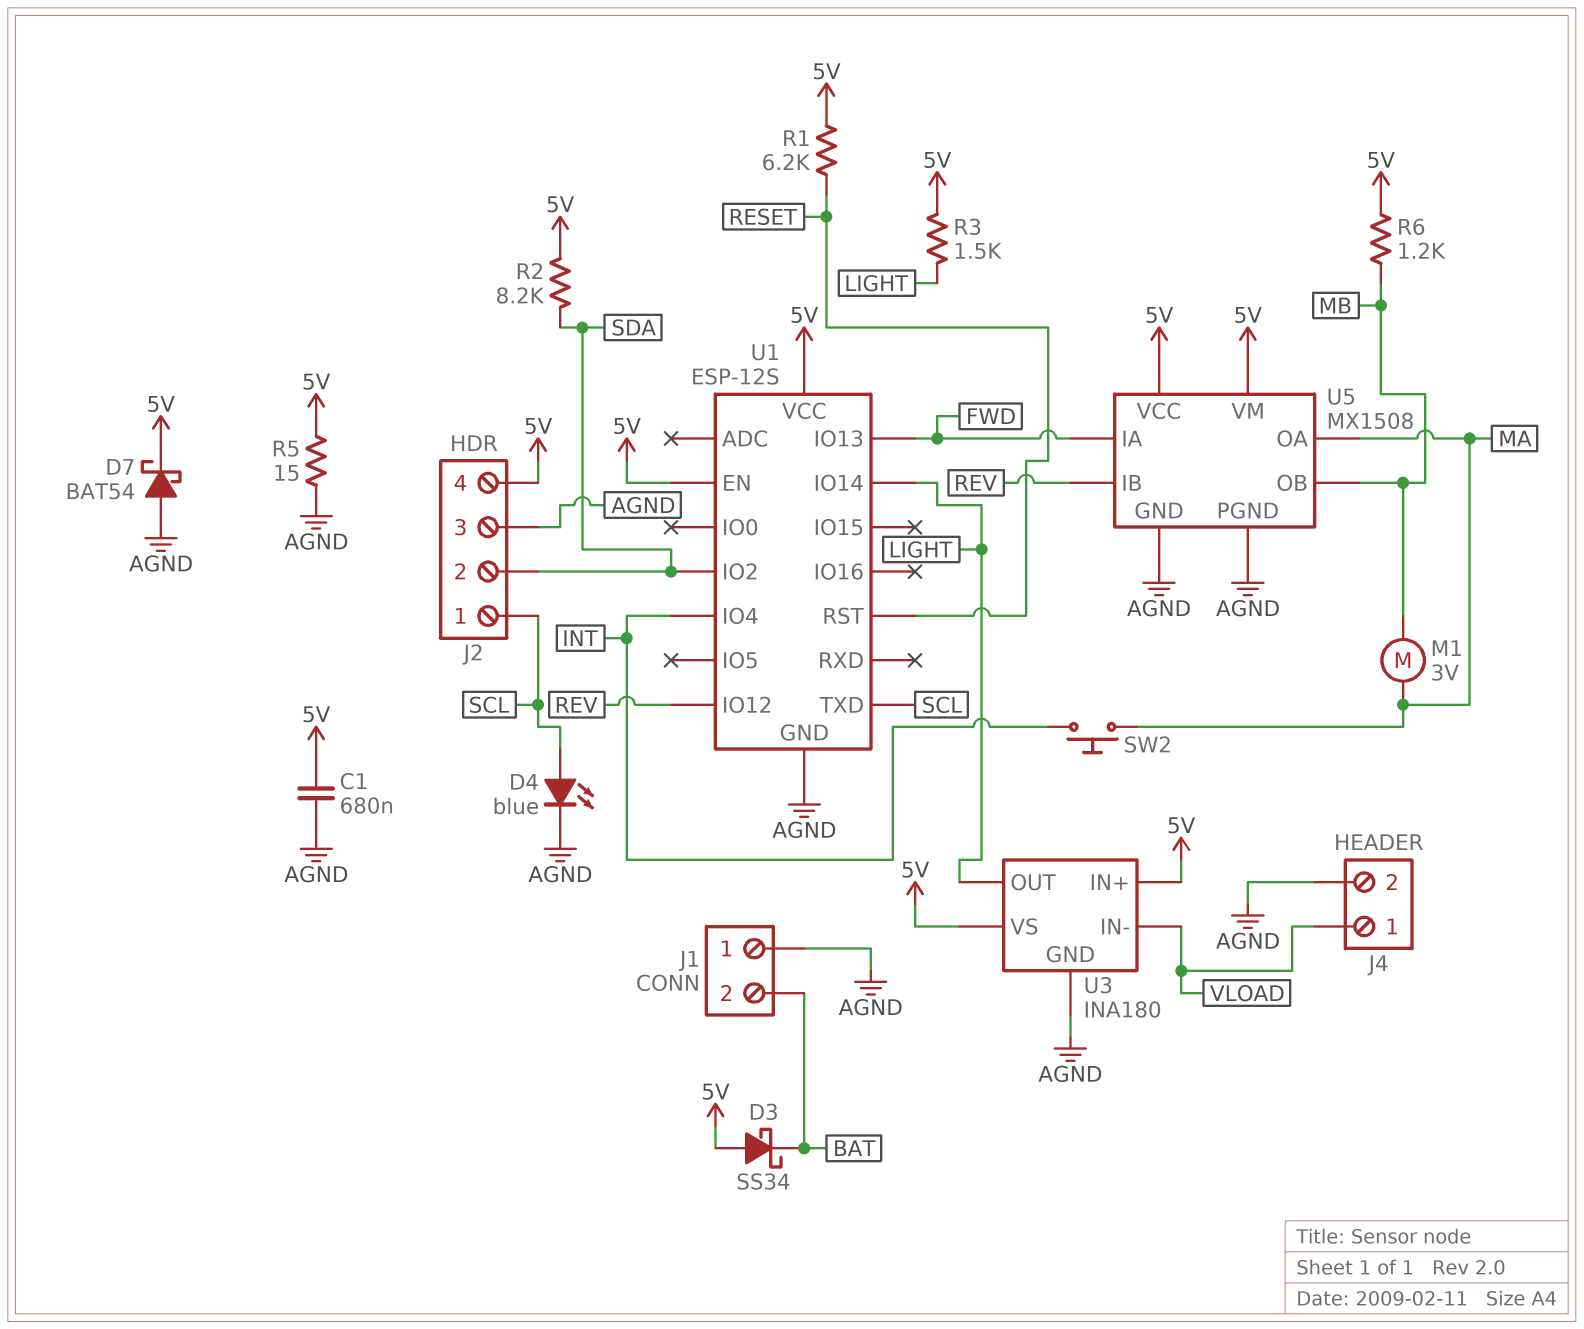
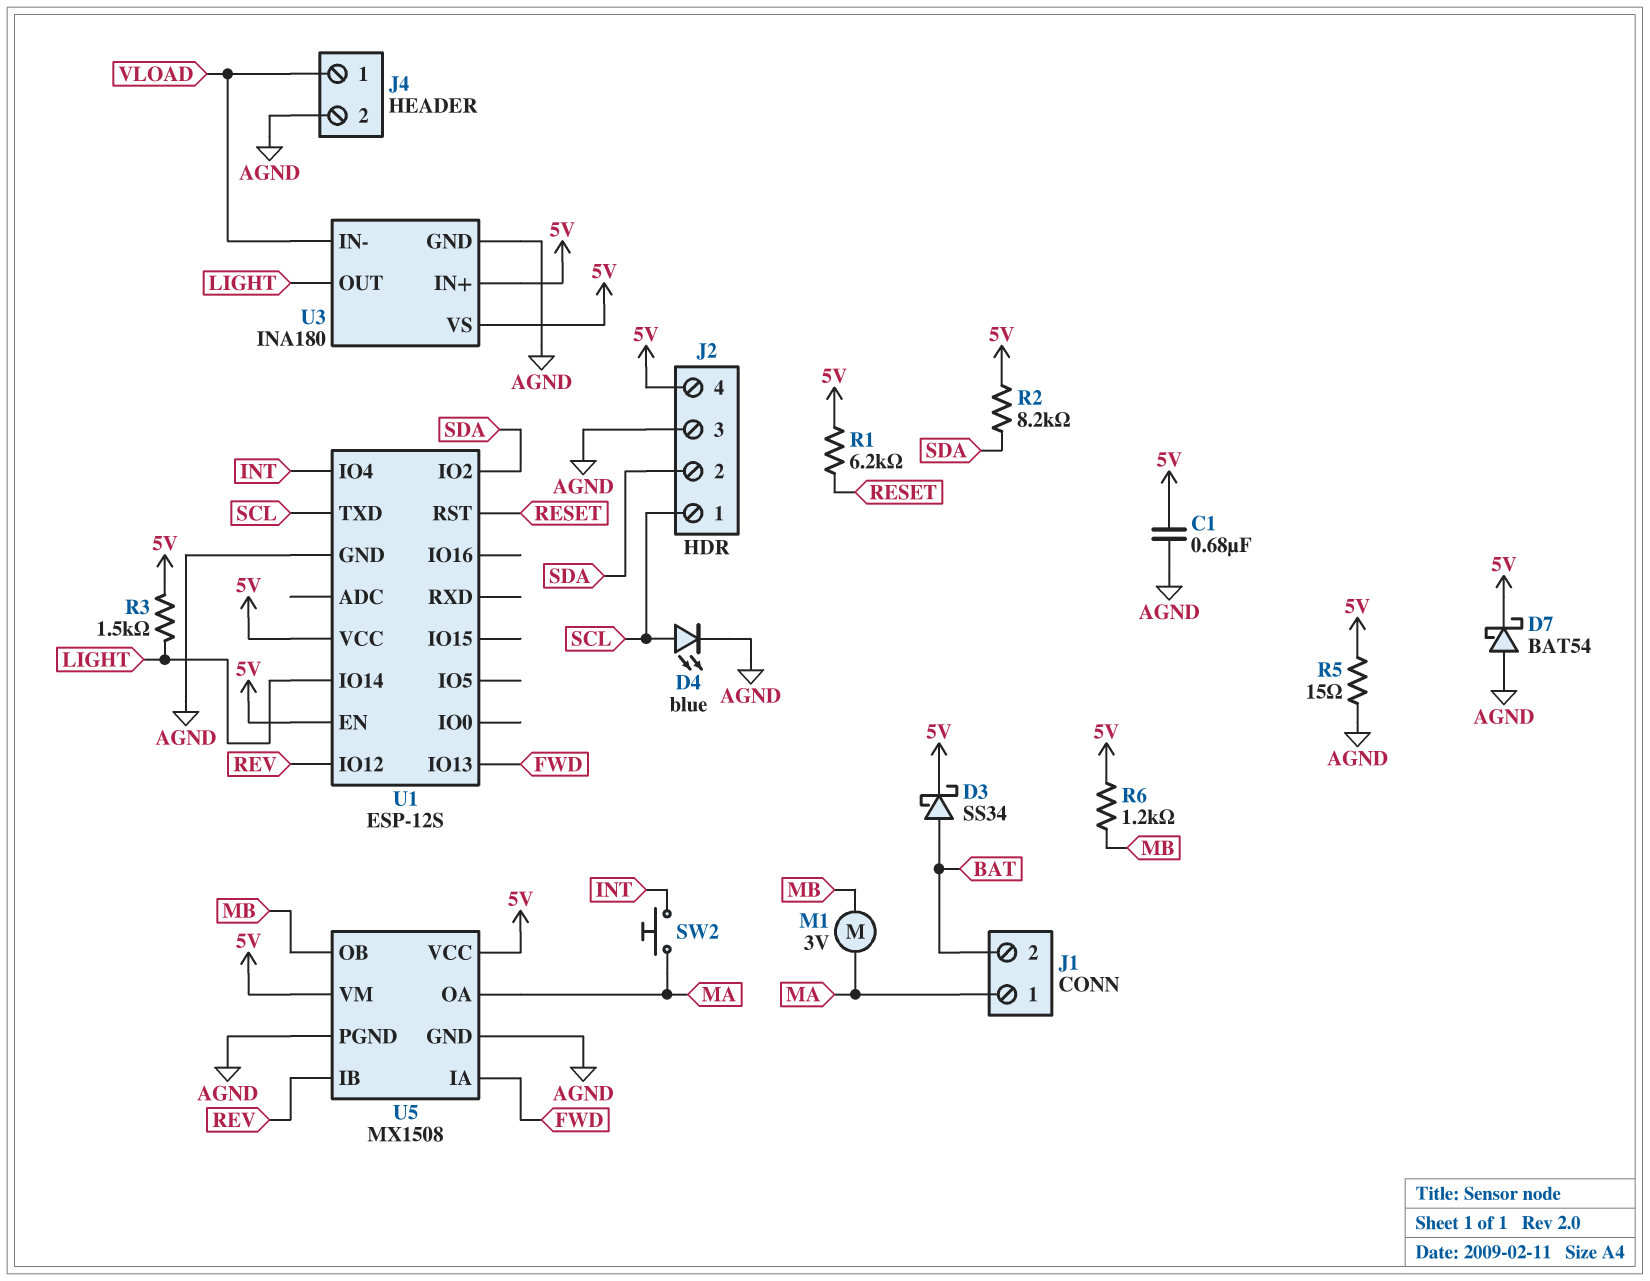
D3: schottky SS34 (A 5V, K BAT) -> schottky SS34 (A BAT, K 5V)
J1 pin 1: AGND -> MA

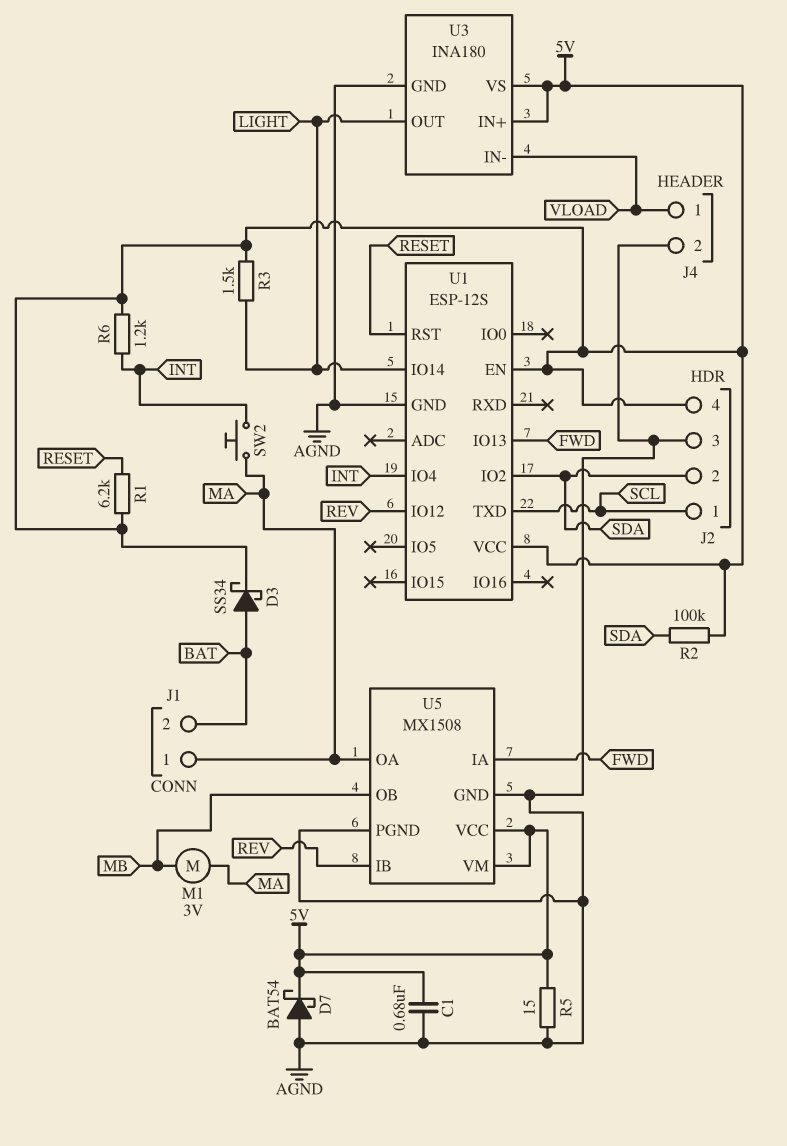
D4: LED blue (A SCL, K AGND) -> none
R2: 8.2k (5V, SDA) -> 100k (5V, SDA)
R6: 1.2k (5V, MB) -> 1.2k (5V, INT)

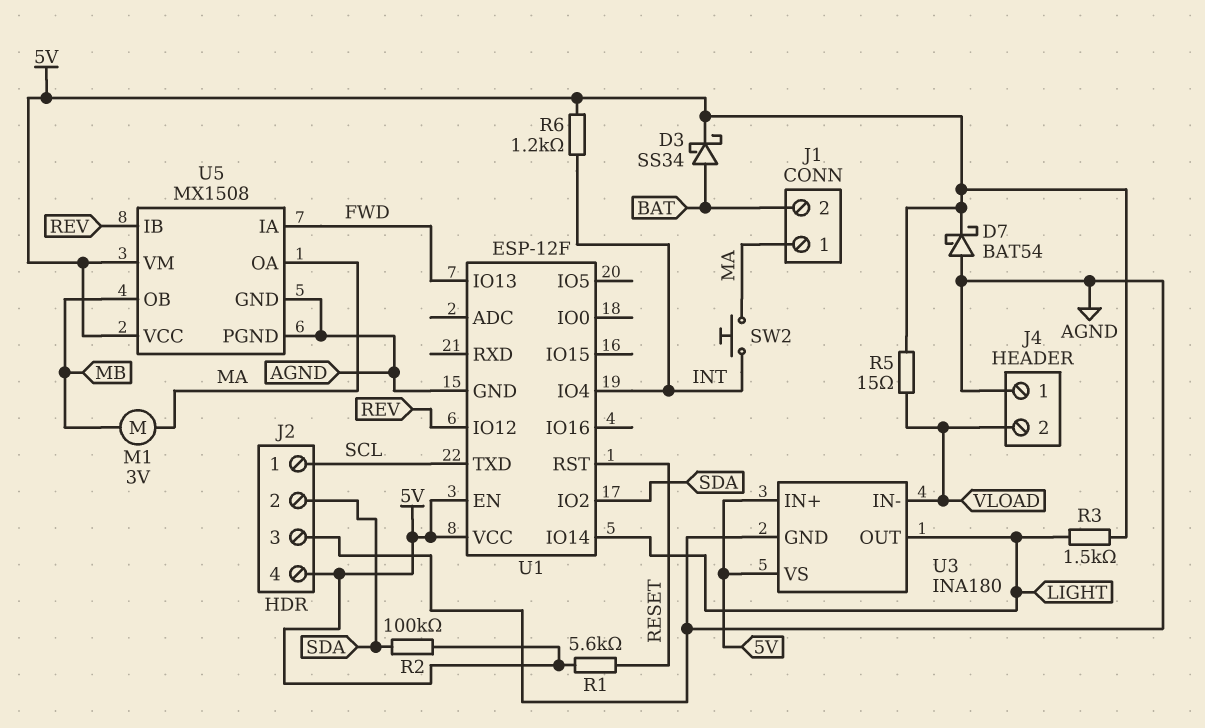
C1: 680nF (5V, AGND) -> none
J4 pin 1: VLOAD -> AGND
J4 pin 2: AGND -> VLOAD
R1: 6.2k (5V, RESET) -> 5.6k (5V, RESET)
R5: 15 (5V, AGND) -> 15 (5V, VLOAD)
U1: ESP-12S -> ESP-12F

